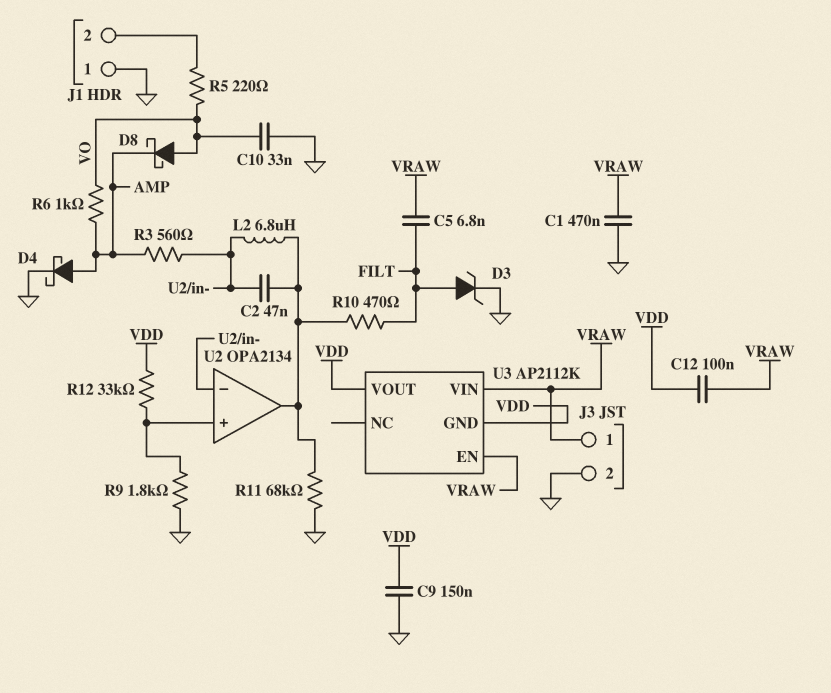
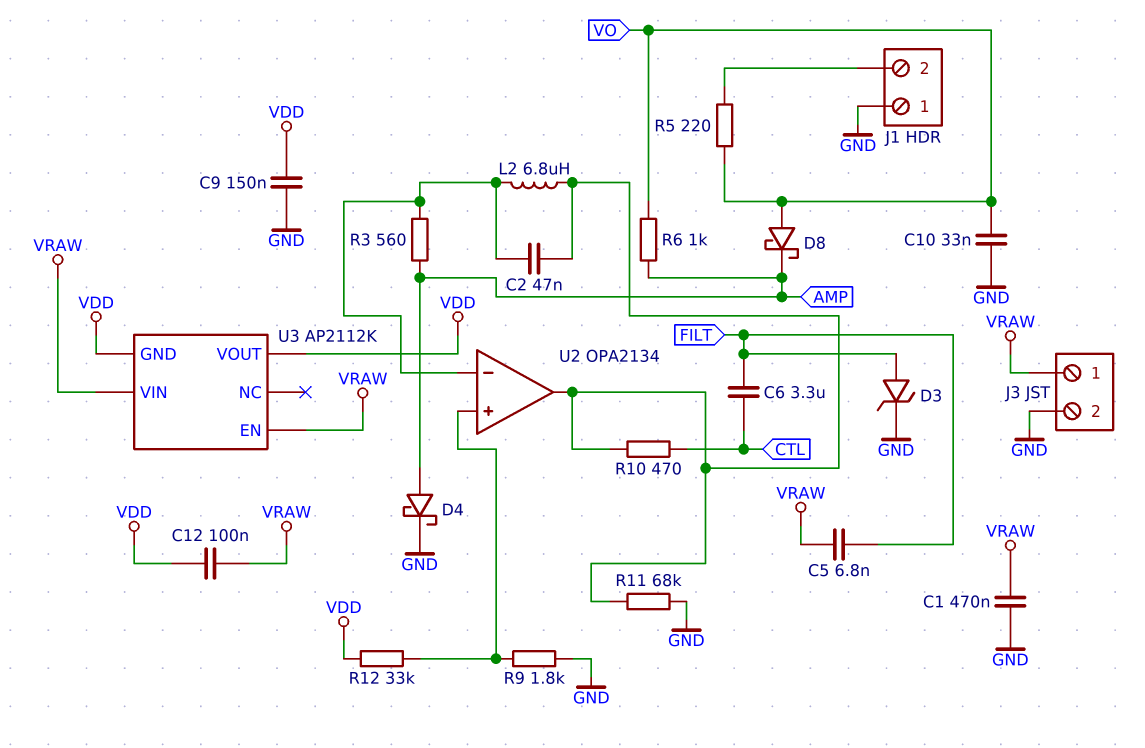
C6: none -> 3.3uF (CTL, FILT)
R10: 470 (FILT, U2/out) -> 470 (CTL, U2/out)

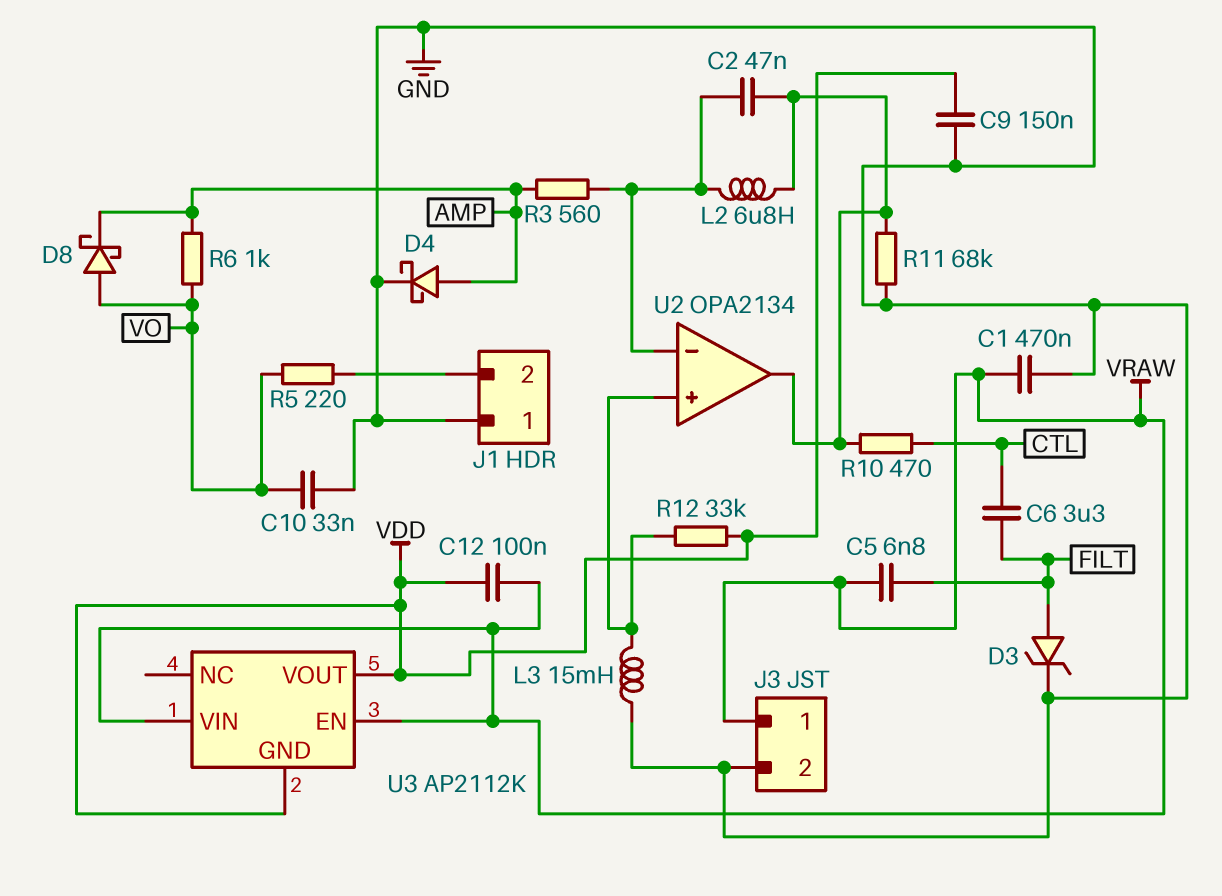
L3: none -> 15mH (GND, U2/in+)
R9: 1.8k (GND, U2/in+) -> none

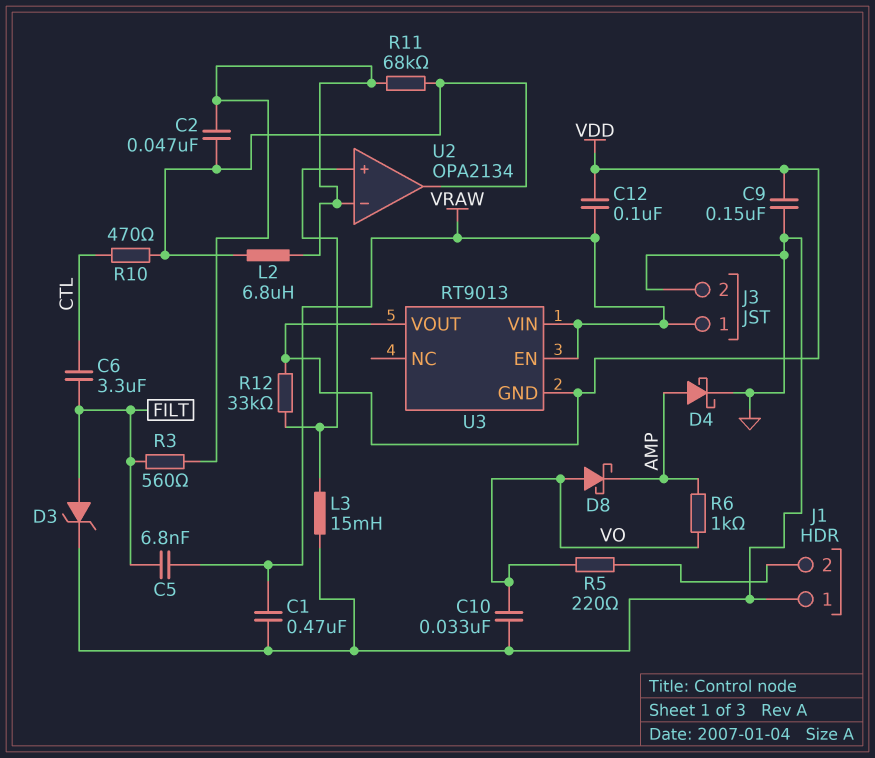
R3: 560 (AMP, U2/in-) -> 560 (FILT, U2/in-)
R11: 68k (GND, U2/out) -> 68k (U2/in-, U2/out)
U3: AP2112K -> RT9013

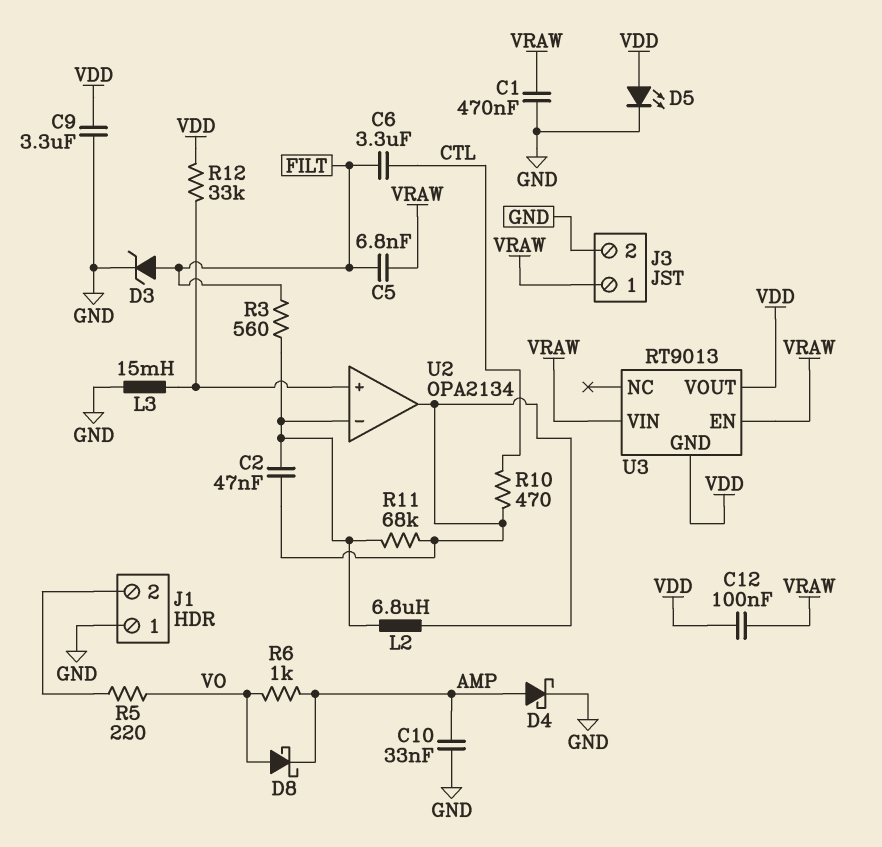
C9: 150nF (GND, VDD) -> 3.3uF (GND, VDD)
C10: 33nF (GND, VO) -> 33nF (AMP, GND)
D5: none -> LED (A VDD, K GND)

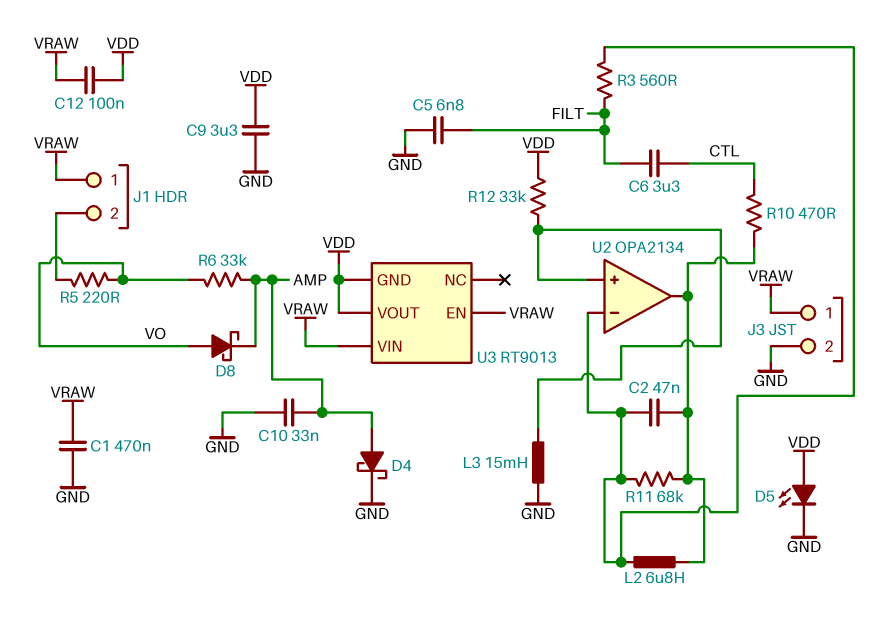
C5: 6.8nF (FILT, VRAW) -> 6.8nF (FILT, GND)
D3: zener (A FILT, K GND) -> none
J1 pin 1: GND -> VRAW
R6: 1k (AMP, VO) -> 33k (AMP, VO)

